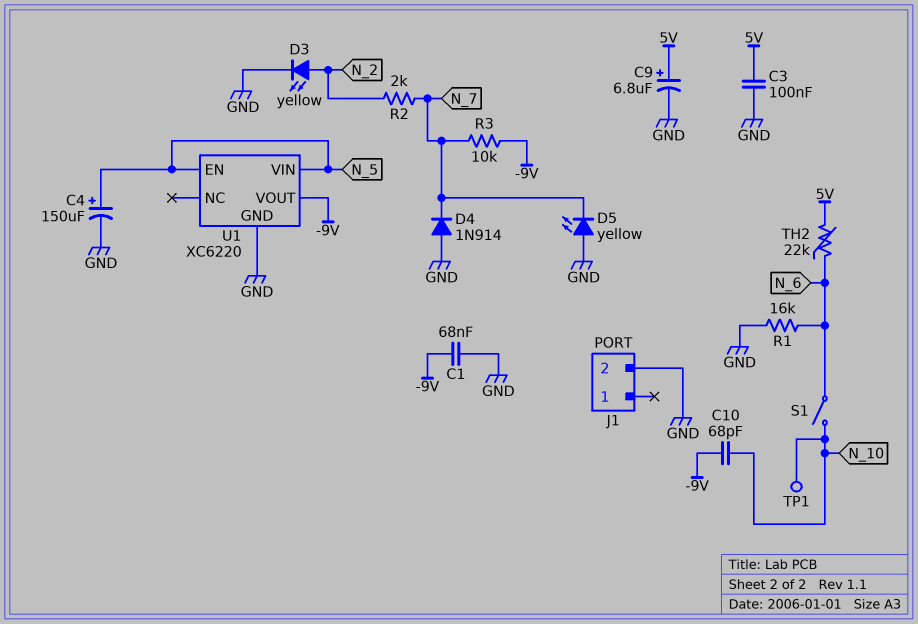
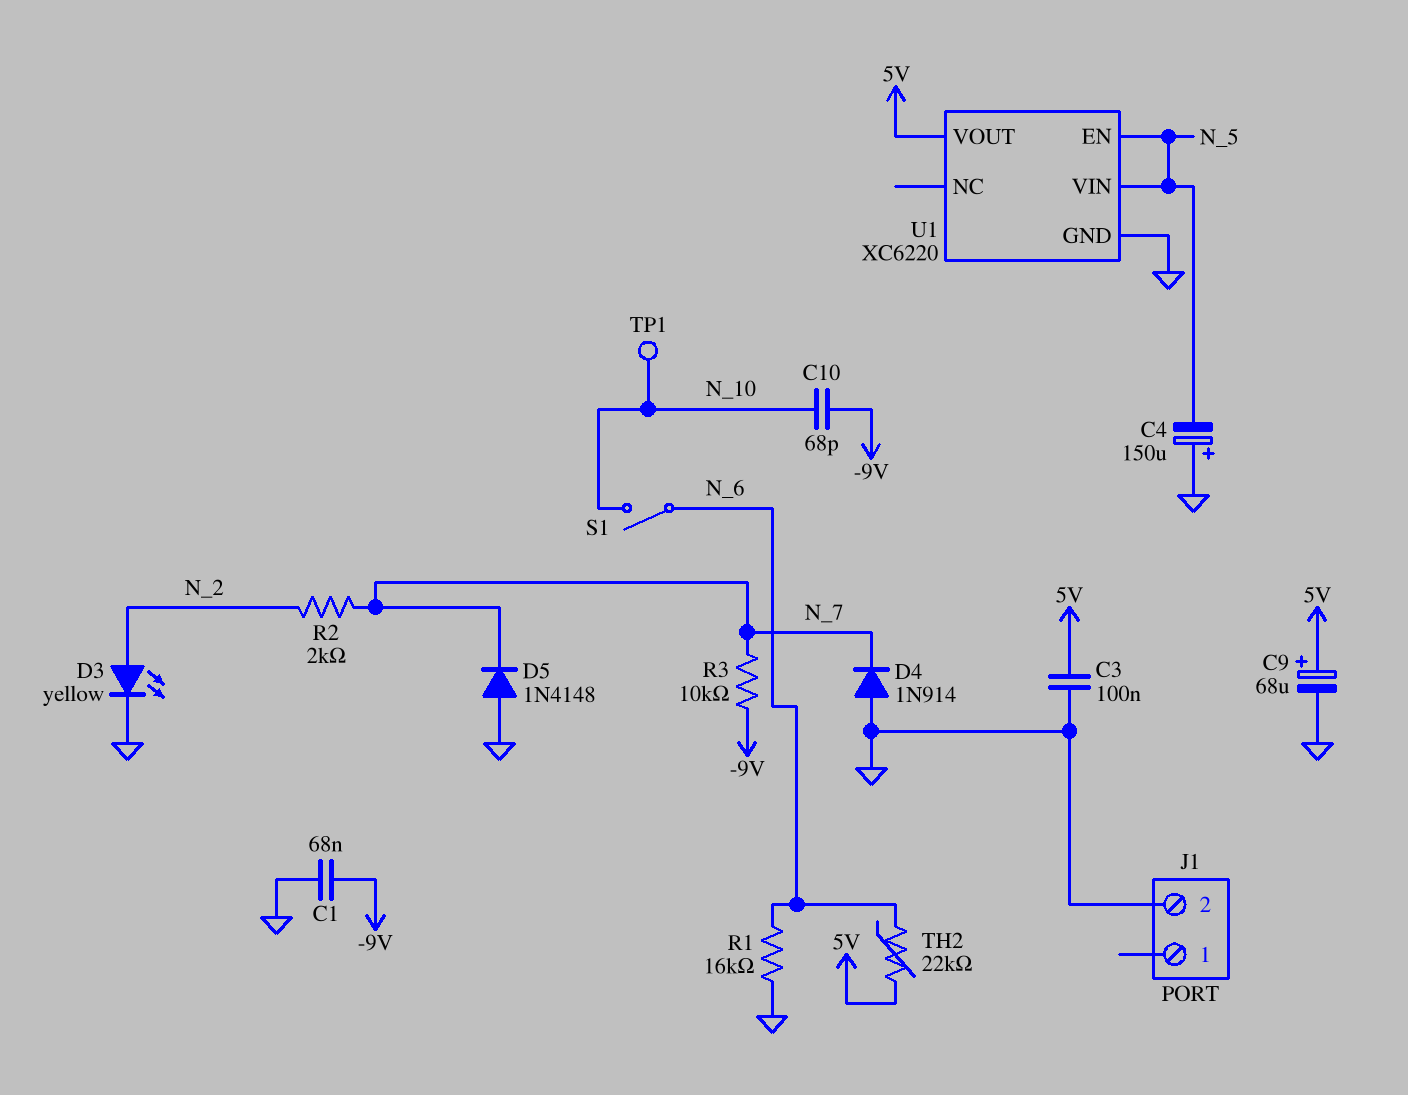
C4: 150uF (plus N_5, minus GND) -> 150uF (plus GND, minus N_5)
C9: 6.8uF (plus 5V, minus GND) -> 68uF (plus 5V, minus GND)
D5: LED yellow (A GND, K N_7) -> diode 1N4148 (A GND, K N_7)
U1 pin VOUT: -9V -> 5V

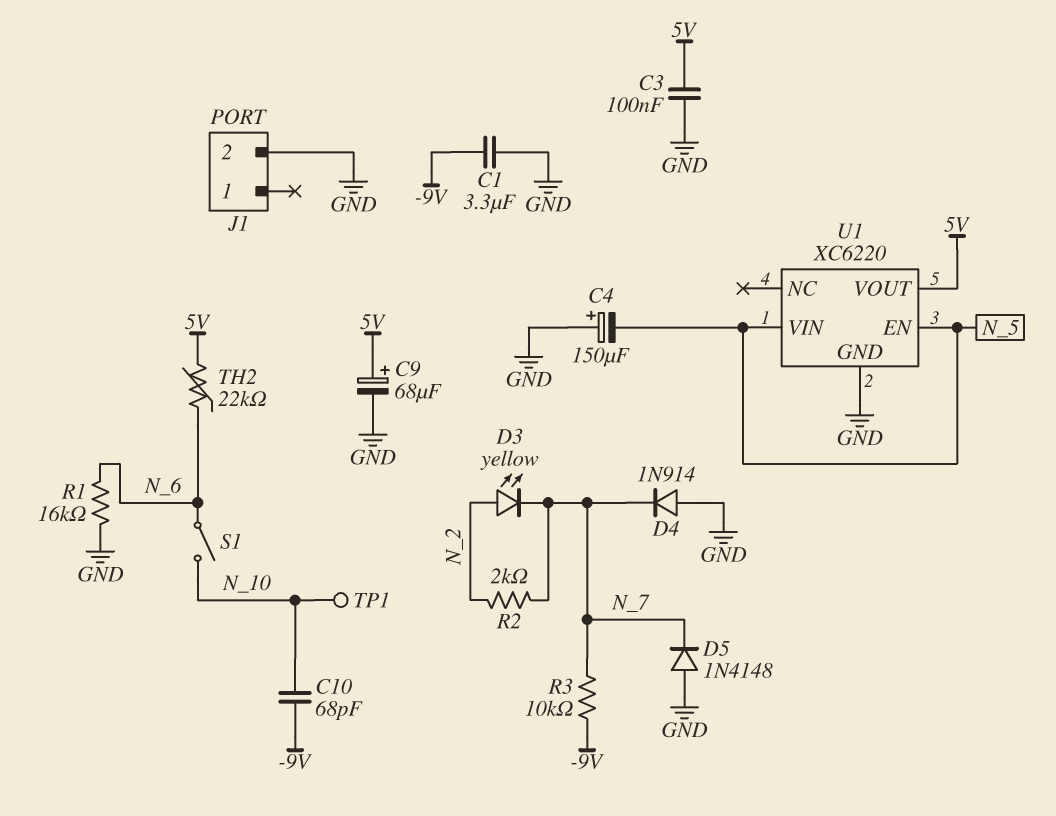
C1: 68nF (-9V, GND) -> 3.3uF (-9V, GND)
D3: LED yellow (A N_2, K GND) -> LED yellow (A N_2, K N_7)

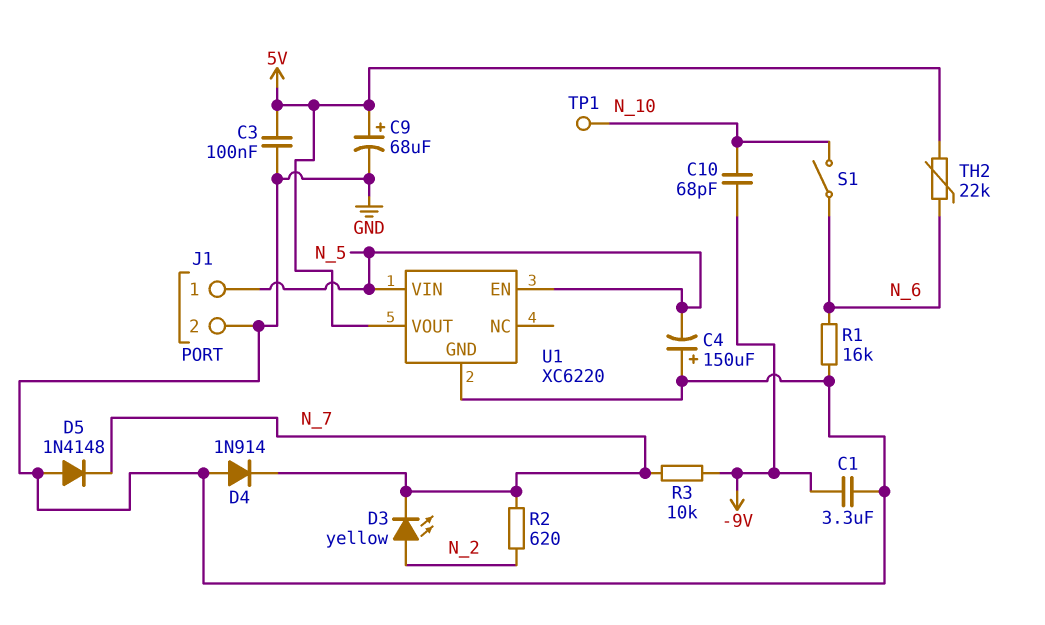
J1 pin 1: none -> N_5
R2: 2k (N_2, N_7) -> 620 (N_2, N_7)

